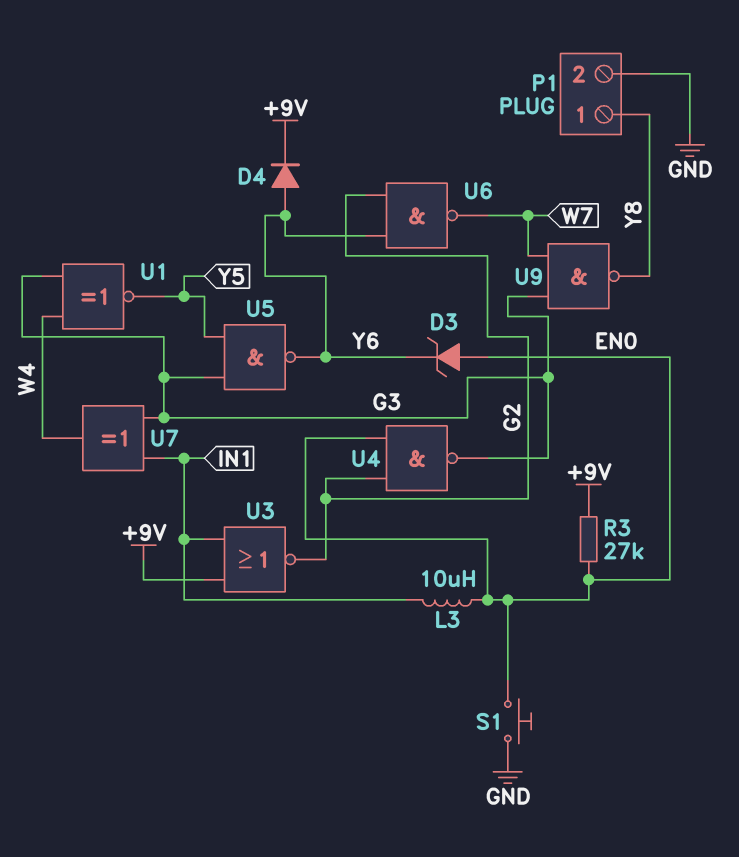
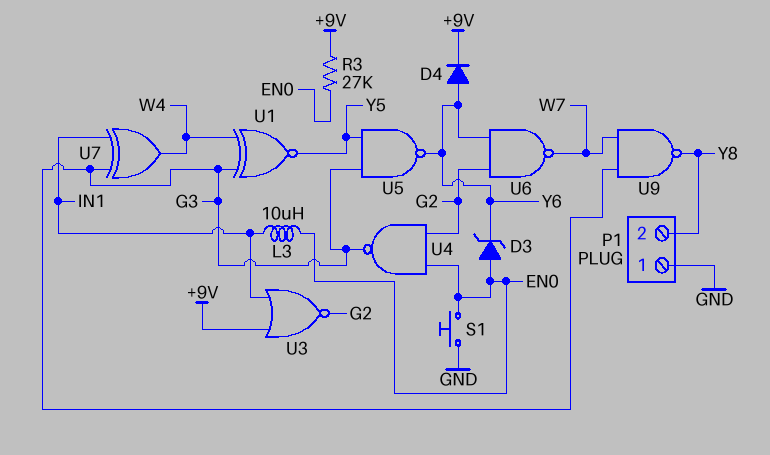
P1 pin 1: Y8 -> GND
P1 pin 2: GND -> Y8

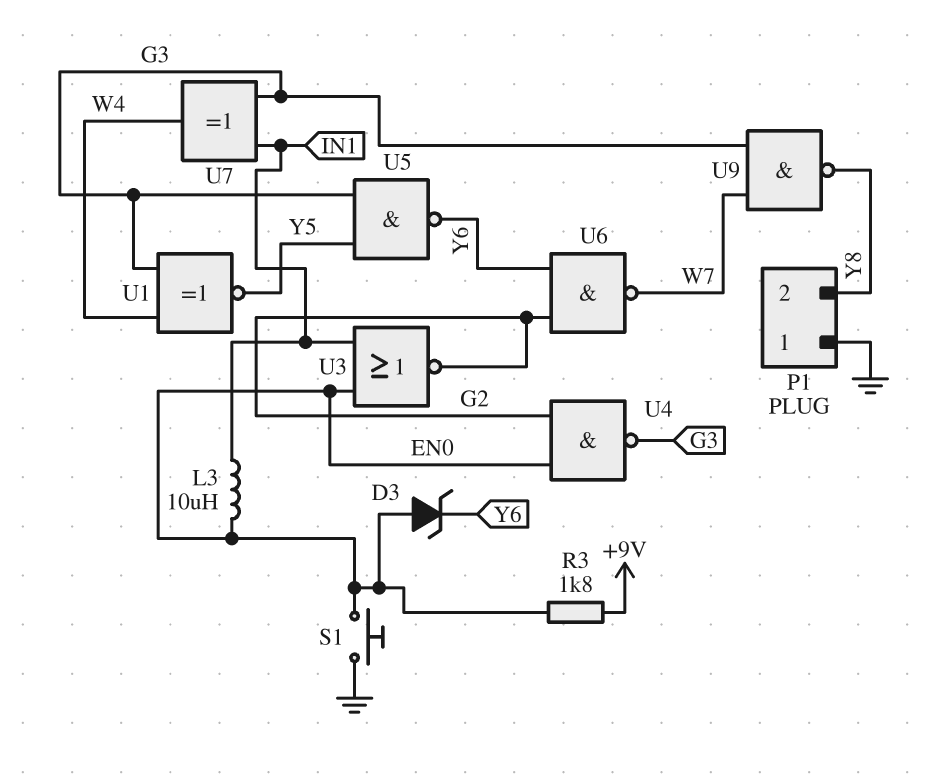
D4: diode (A Y6, K +9V) -> none
R3: 27k (+9V, EN0) -> 1.8k (+9V, EN0)
U3: NOR (in +9V, in IN1, out G2) -> NOR (in EN0, in IN1, out G2)

